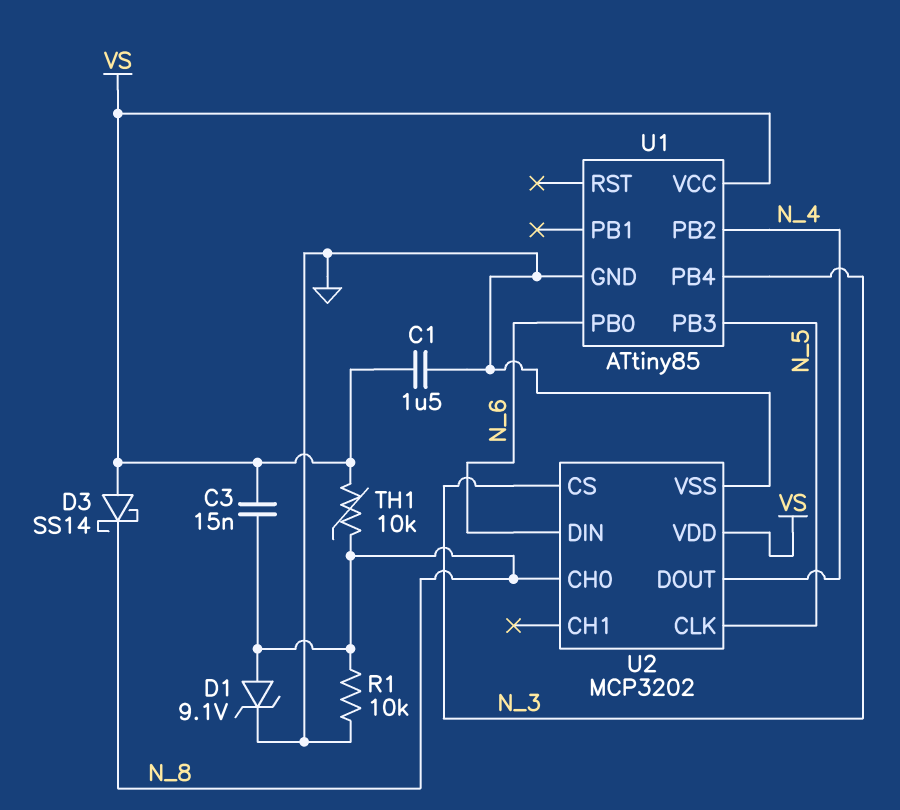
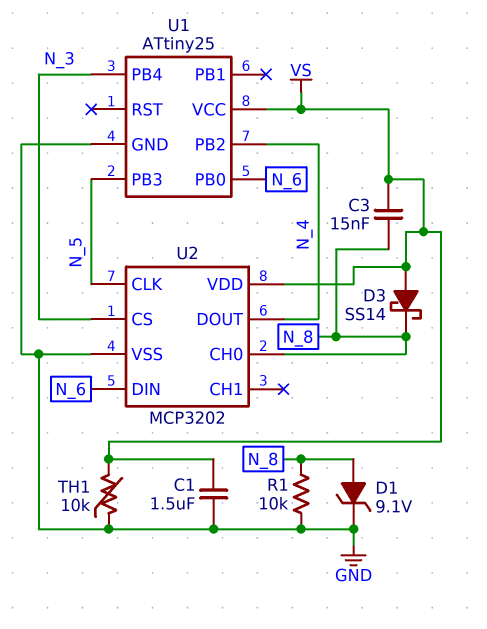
TH1: 10k (N_8, VS) -> 10k (GND, VS)
U1: ATtiny85 -> ATtiny25

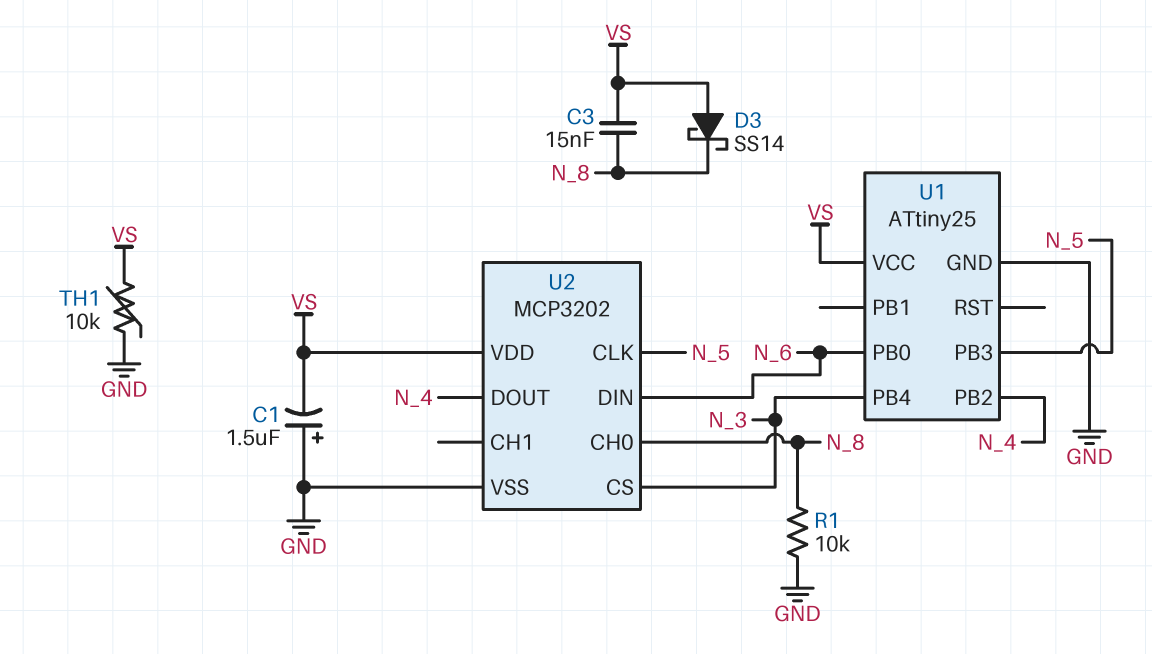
C1: 1.5uF (GND, VS) -> 1.5uF (plus GND, minus VS)
D1: zener 9.1V (A N_8, K GND) -> none

